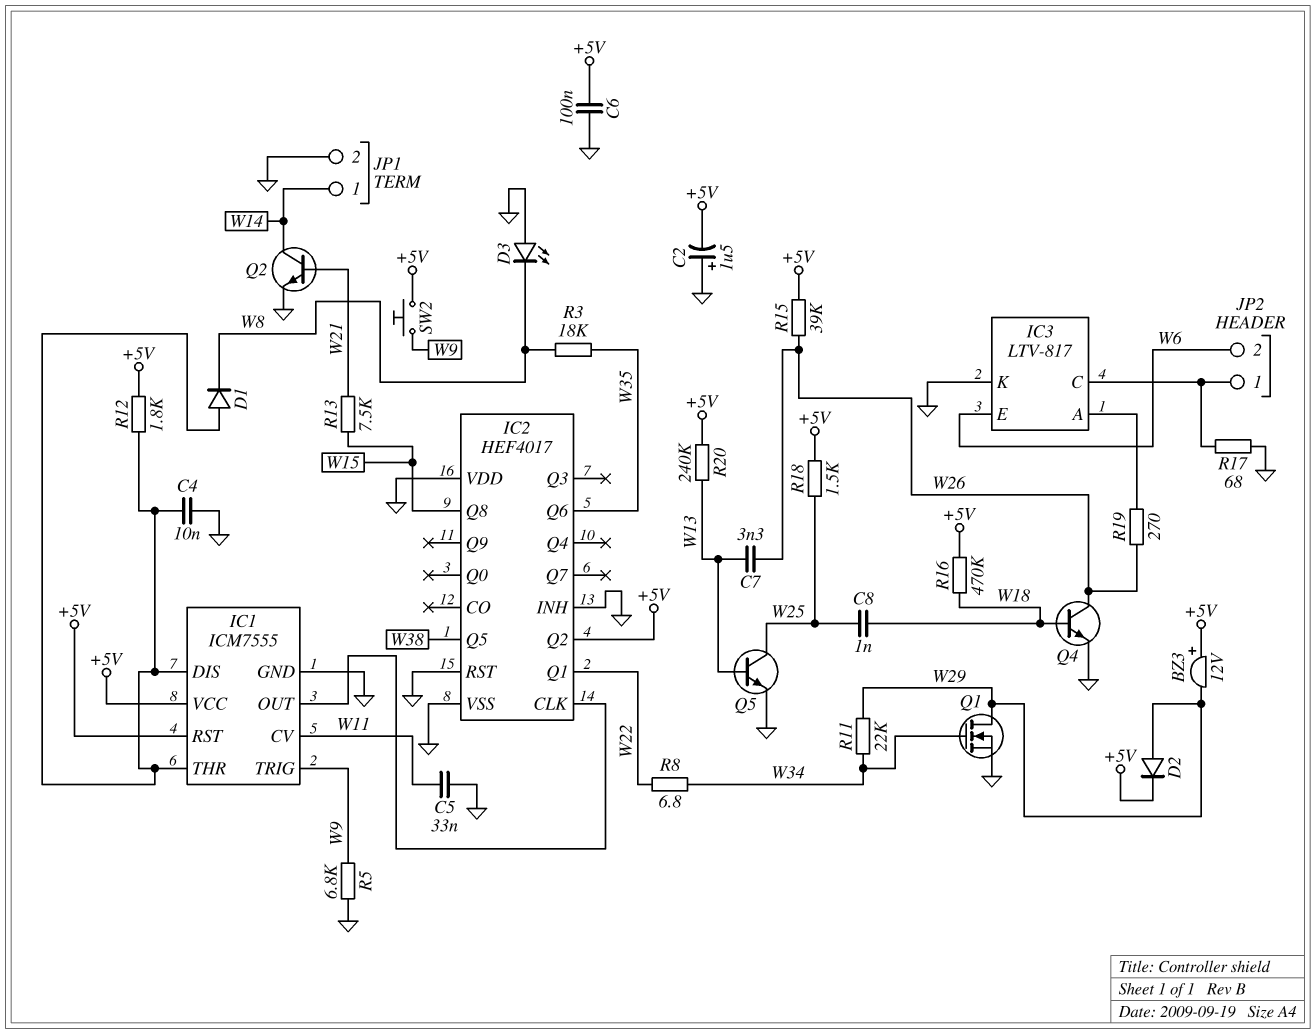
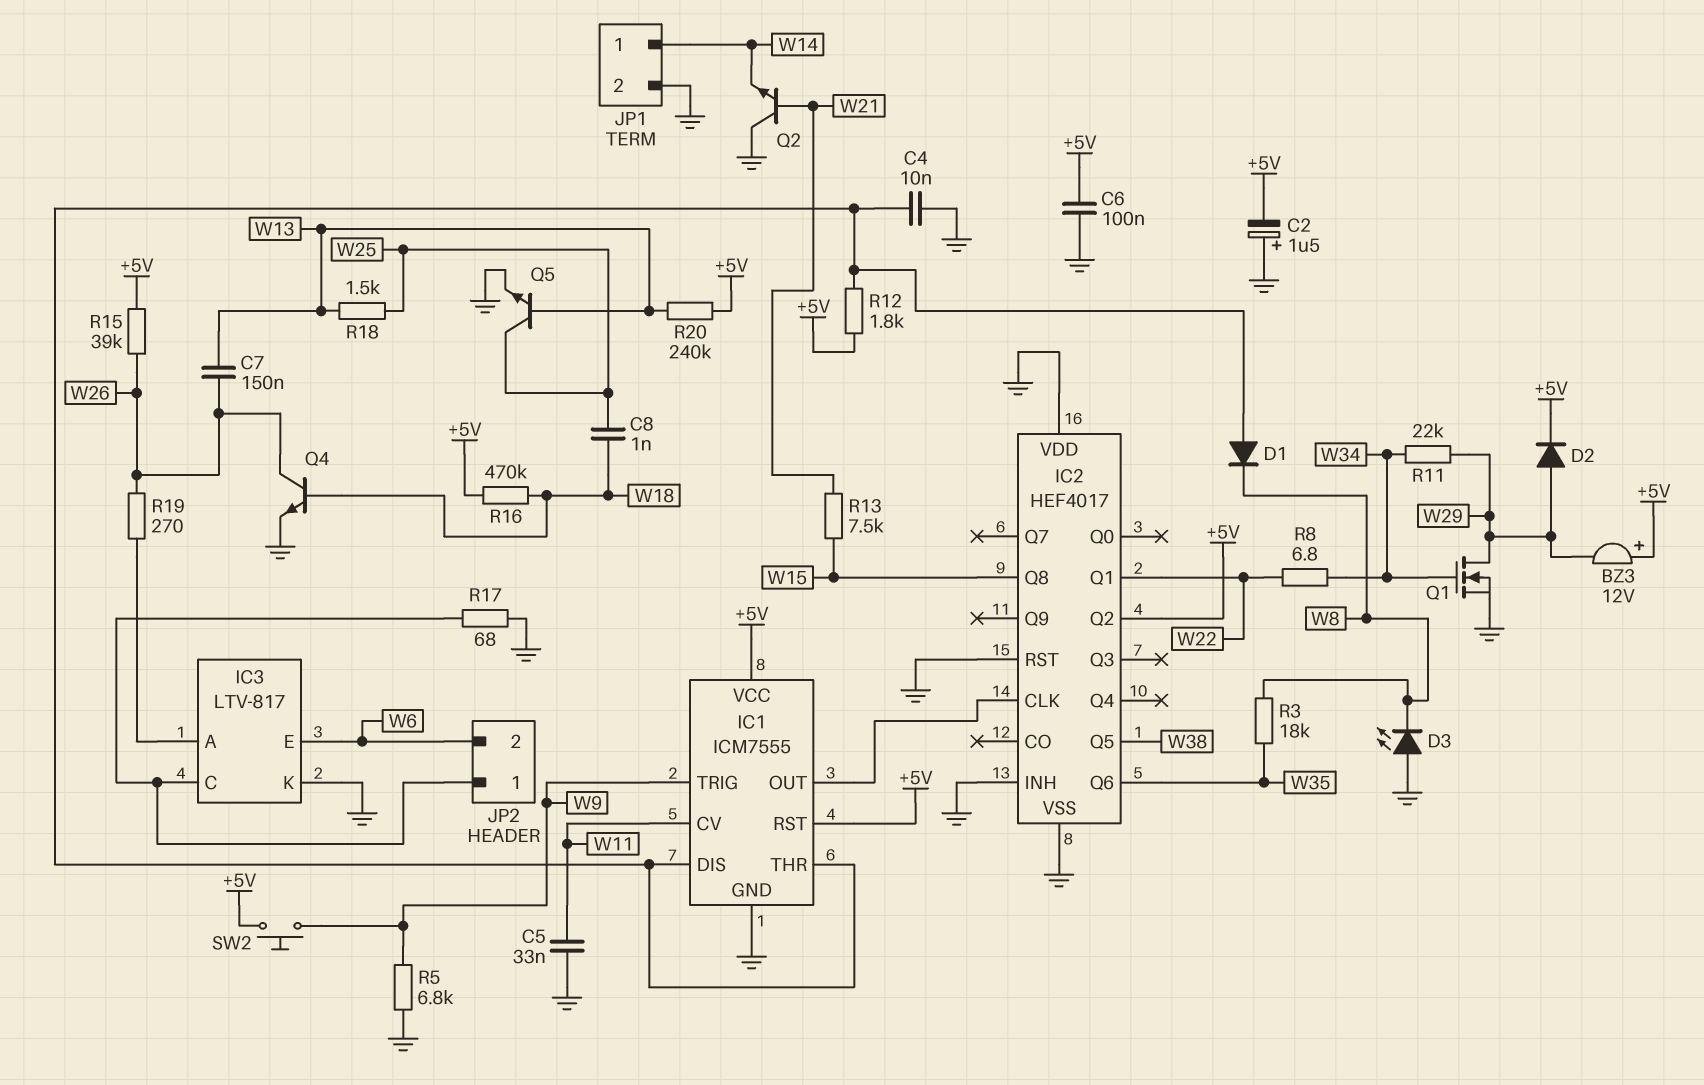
C7: 3.3nF (W13, W26) -> 150nF (W13, W26)
Q2: NPN (B W21, C W14, E GND) -> NPN (B W21, C GND, E W14)
R18: 1.5k (+5V, W25) -> 1.5k (W13, W25)

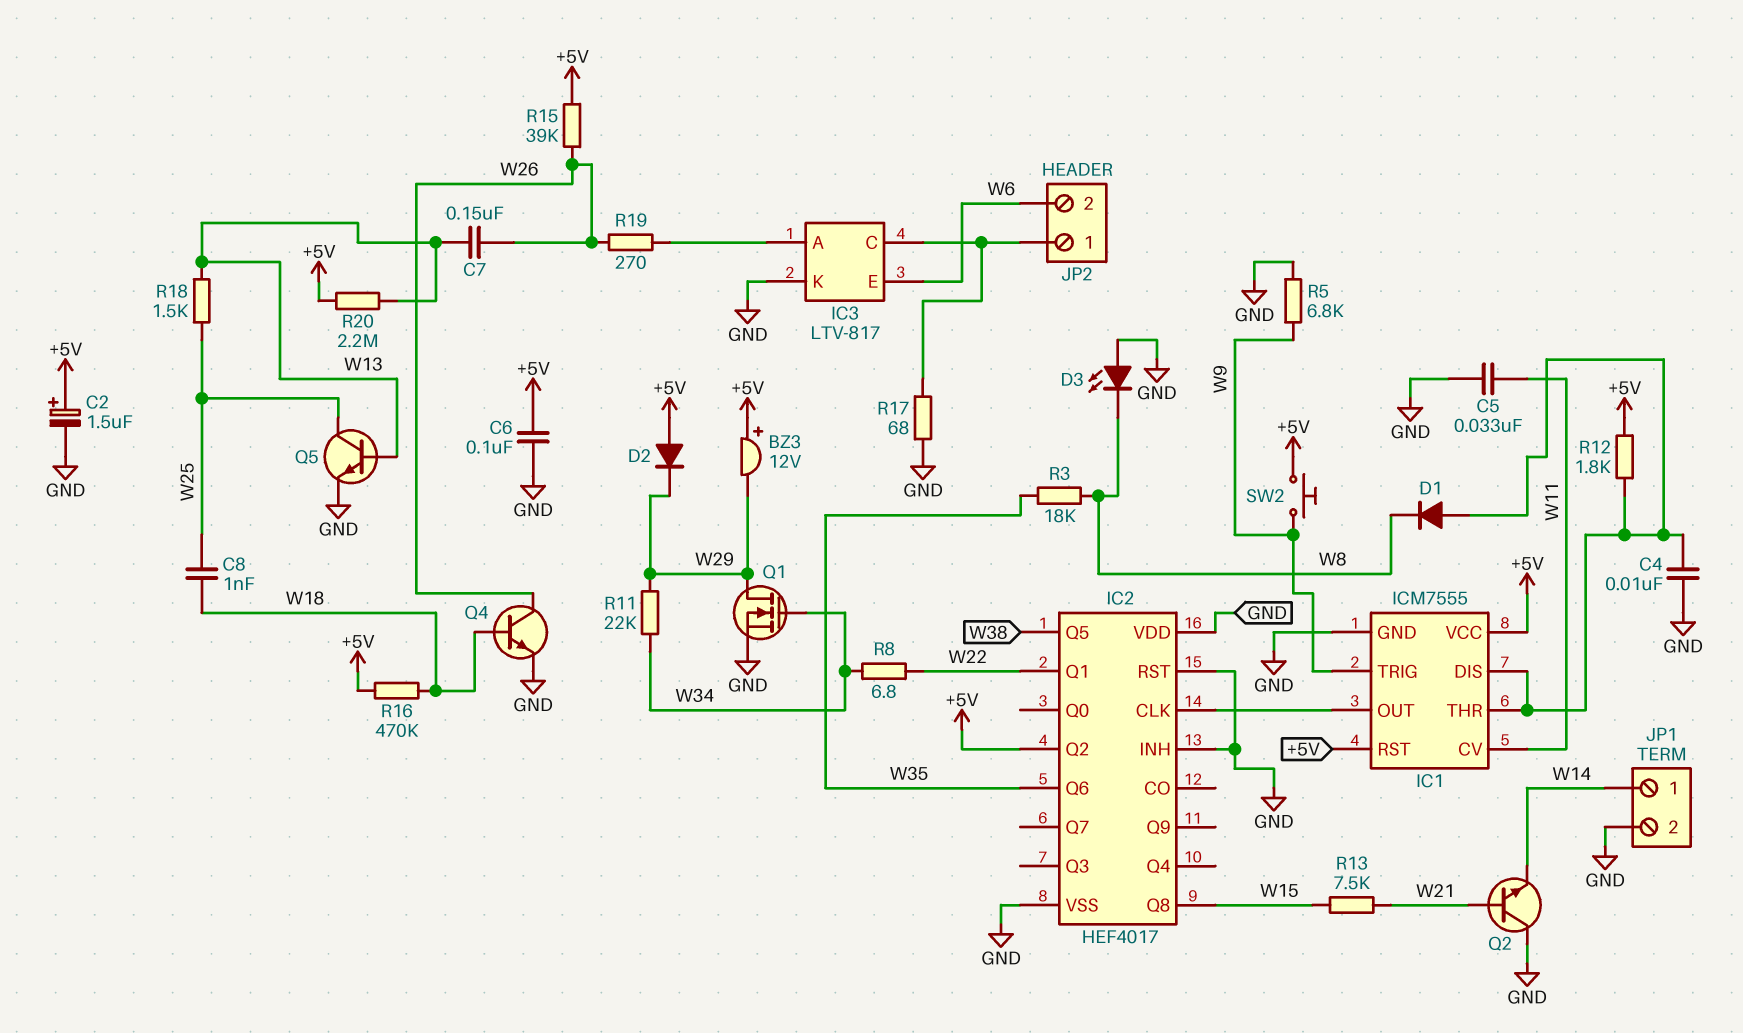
C2: 1.5uF (plus GND, minus +5V) -> 1.5uF (plus +5V, minus GND)
D2: diode (A W29, K +5V) -> diode (A +5V, K W29)
R20: 240k (+5V, W13) -> 2.2M (+5V, W13)

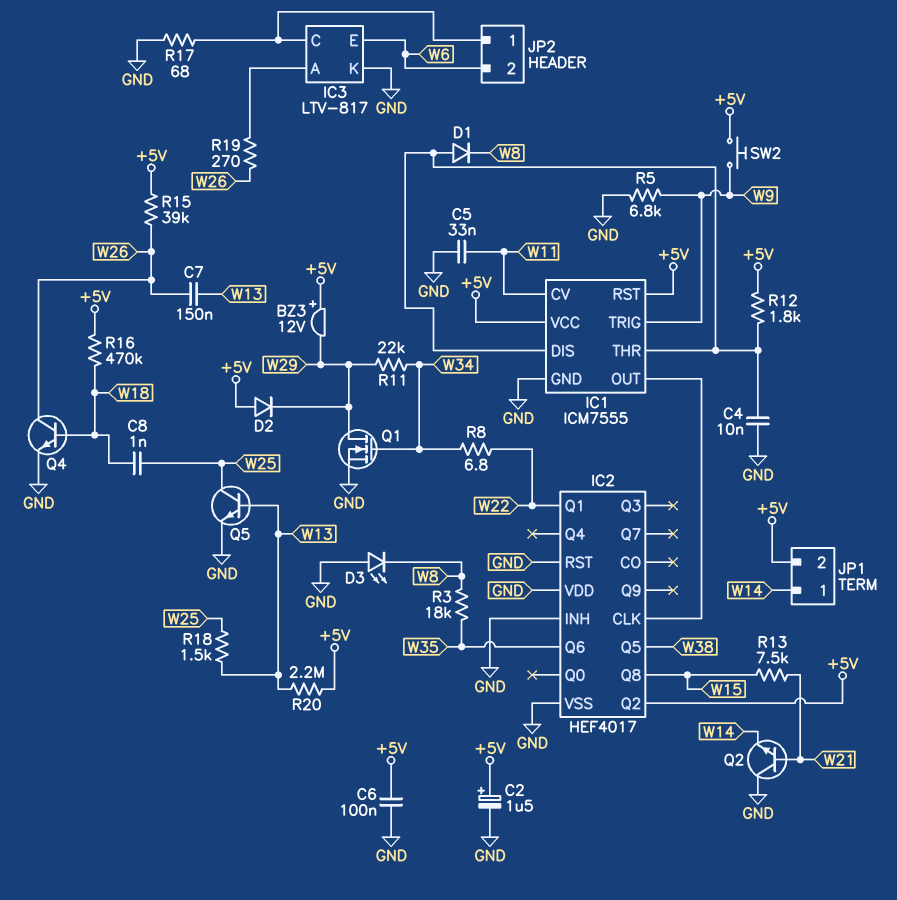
JP1 pin 2: GND -> +5V

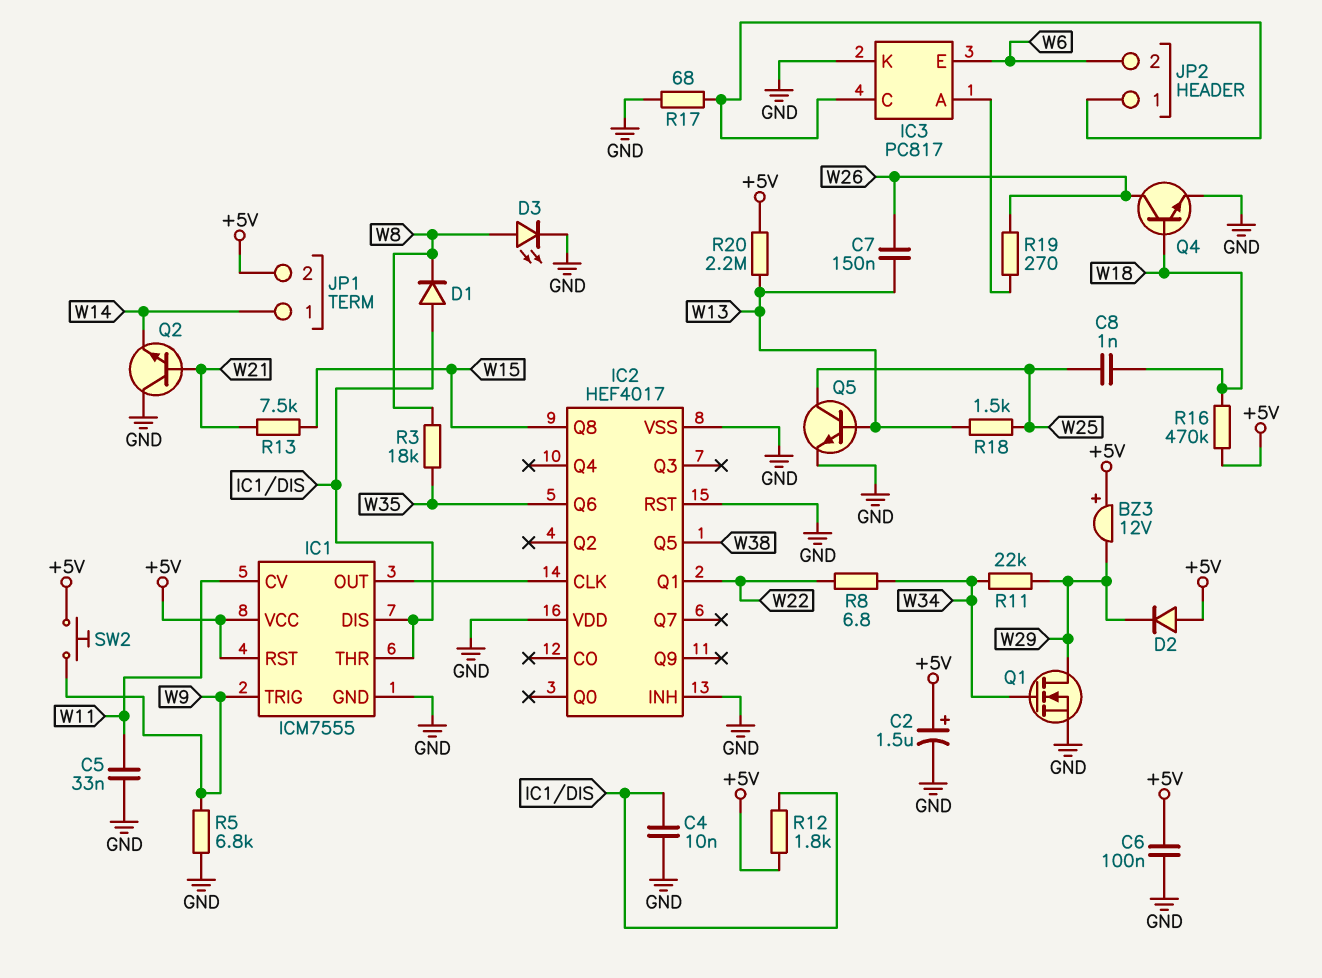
D3: LED (A GND, K W8) -> LED (A W8, K GND)
IC2 pin Q2: +5V -> none
IC3: LTV-817 -> PC817
R15: 39k (+5V, W26) -> none

